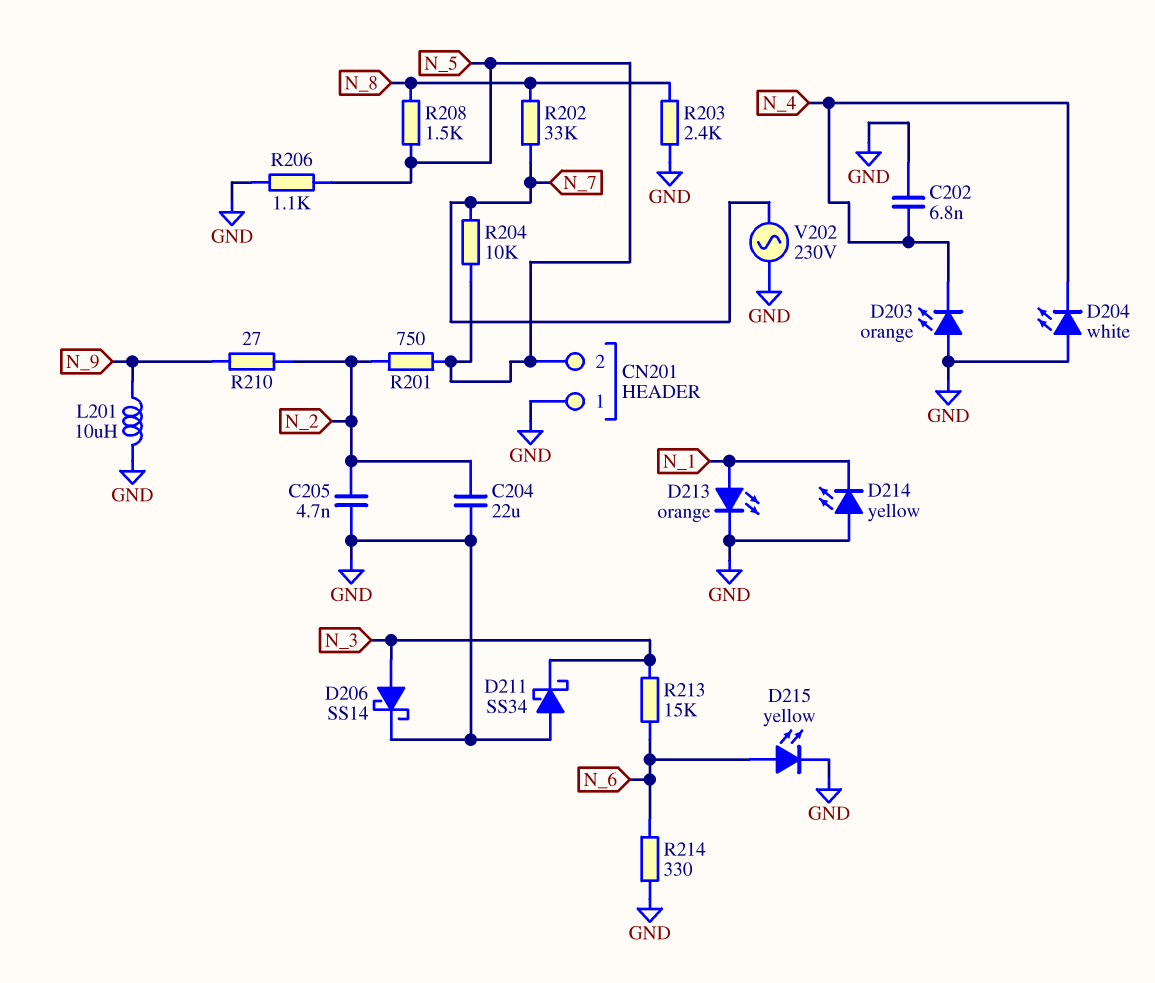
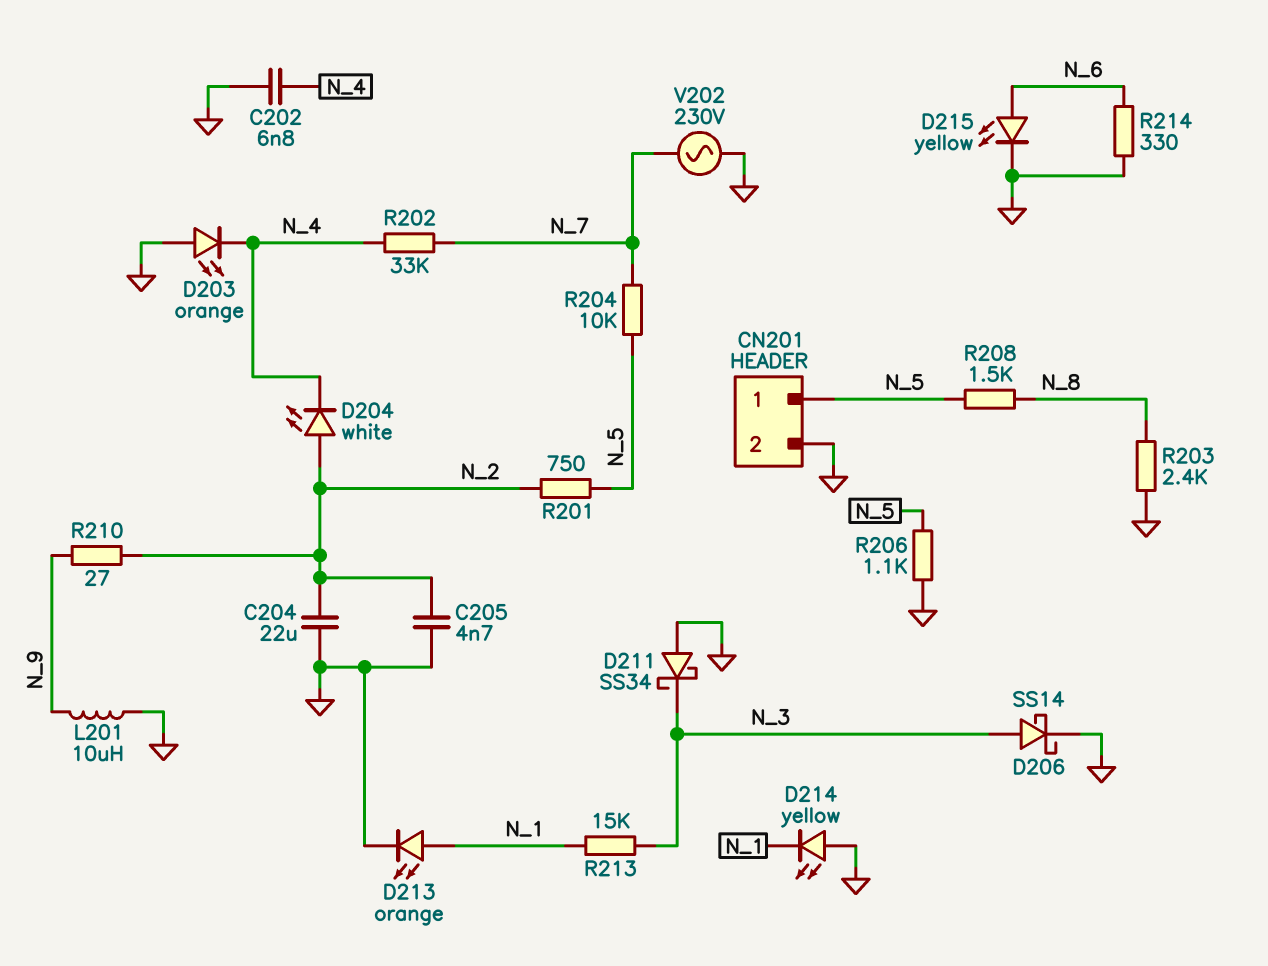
CN201 pin 1: GND -> N_5
CN201 pin 2: N_5 -> GND
D204: LED white (A GND, K N_4) -> LED white (A N_2, K N_4)
R202: 33k (N_7, N_8) -> 33k (N_4, N_7)
R213: 15k (N_3, N_6) -> 15k (N_1, N_3)

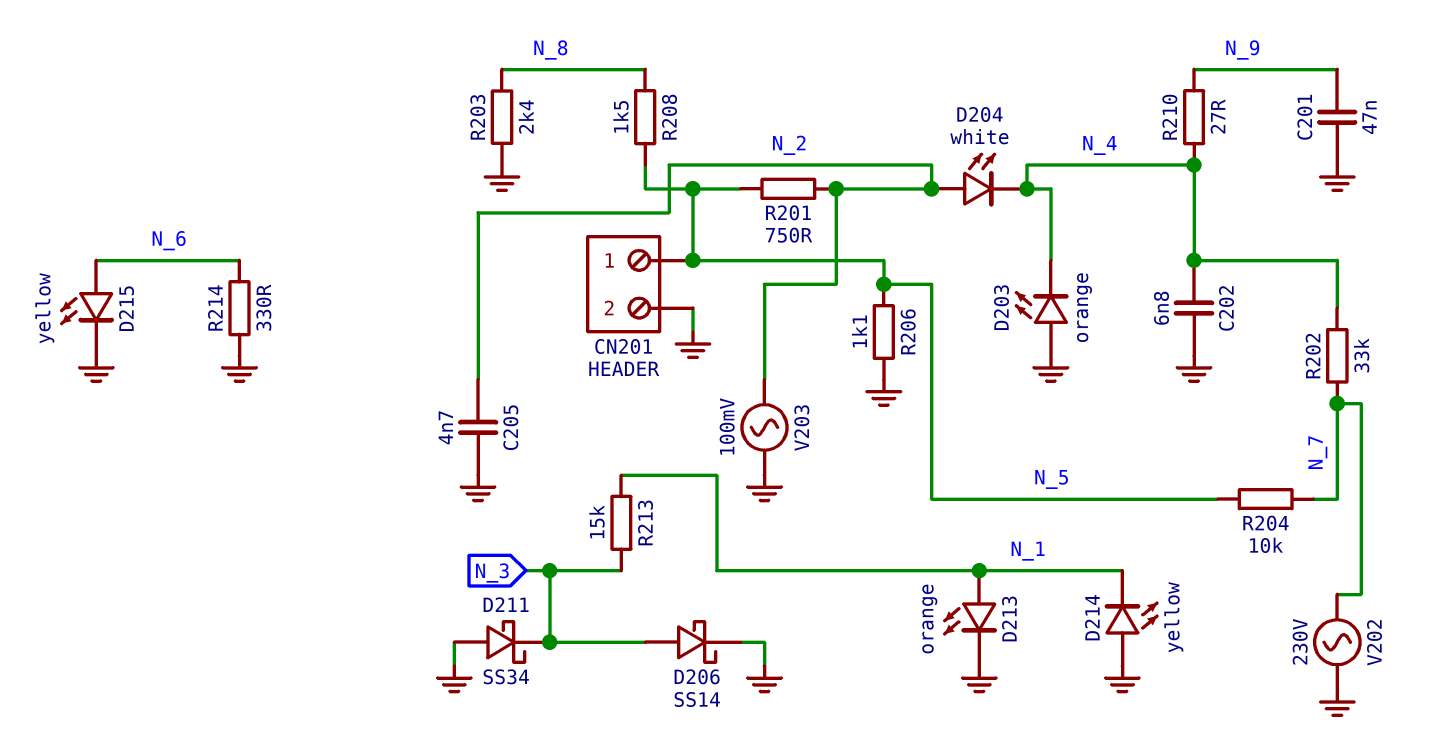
C201: none -> 47nF (GND, N_9)
C204: 22uF (GND, N_2) -> none
L201: 10uH (GND, N_9) -> none
R210: 27 (N_2, N_9) -> 27 (N_4, N_9)
V203: none -> AC 100mV (GND, N_2)

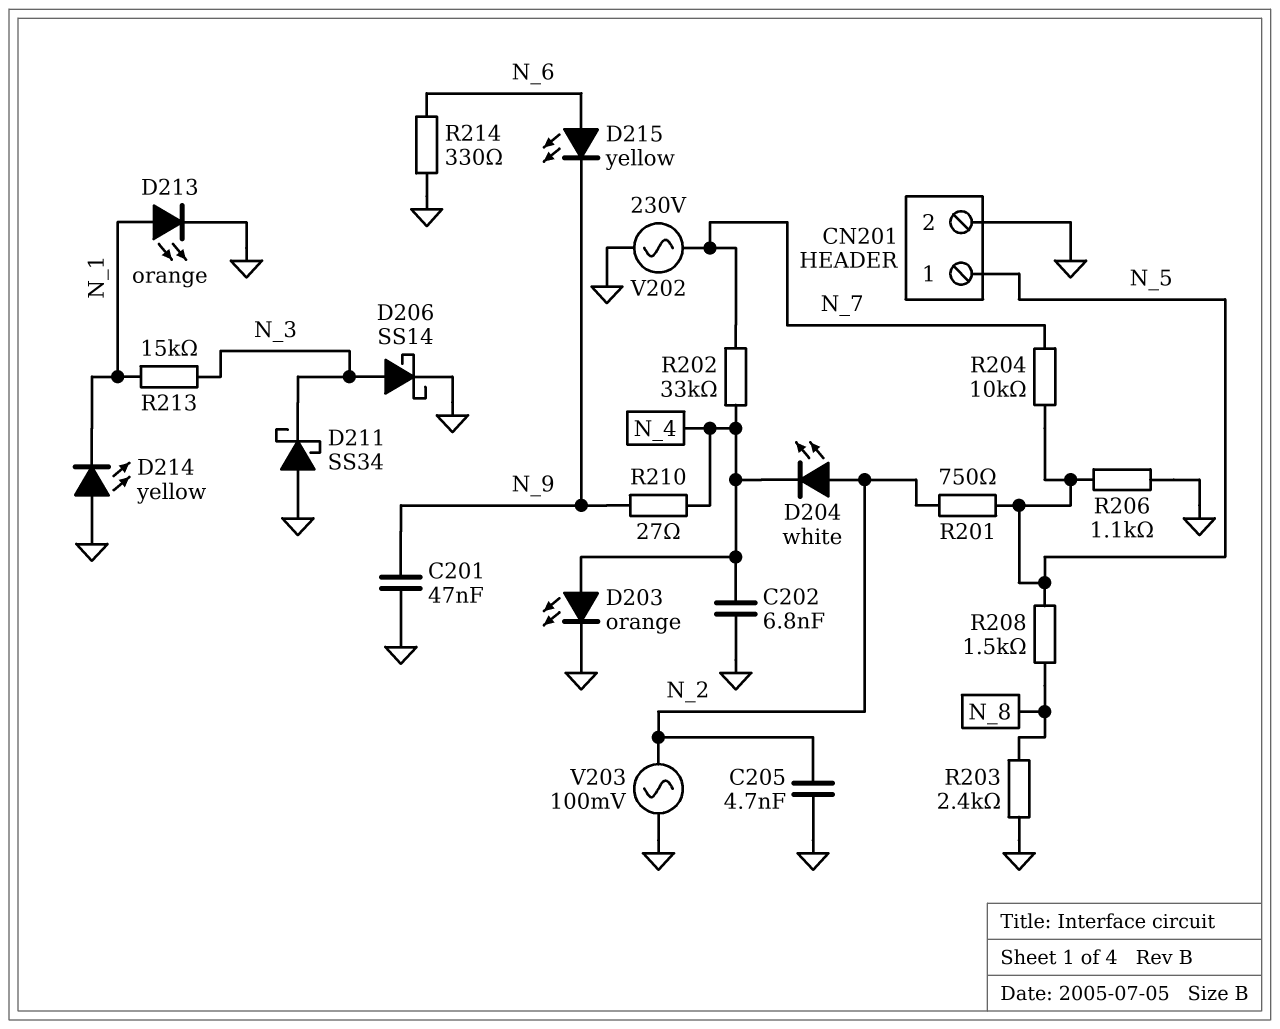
D203: LED orange (A GND, K N_4) -> LED orange (A N_4, K GND)
D215: LED yellow (A N_6, K GND) -> LED yellow (A N_6, K N_9)

